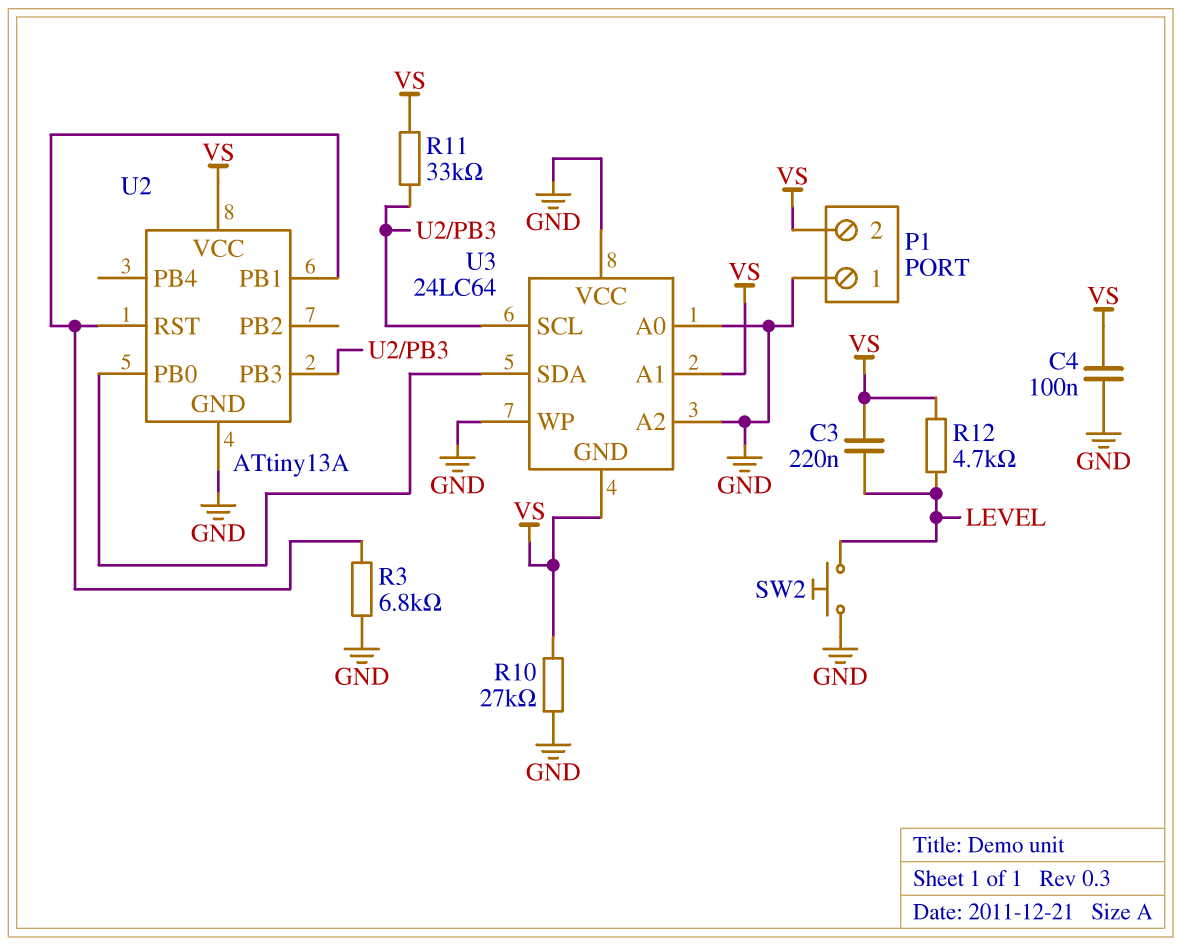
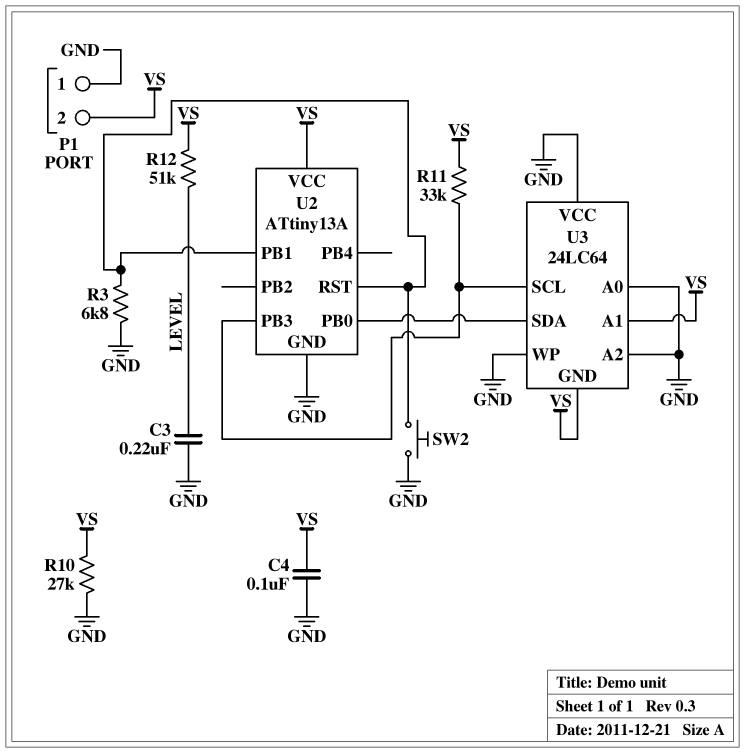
C3: 220nF (LEVEL, VS) -> 220nF (GND, LEVEL)
R12: 4.7k (LEVEL, VS) -> 51k (LEVEL, VS)
SW2: button (GND, LEVEL) -> button (GND, U2/PB1)

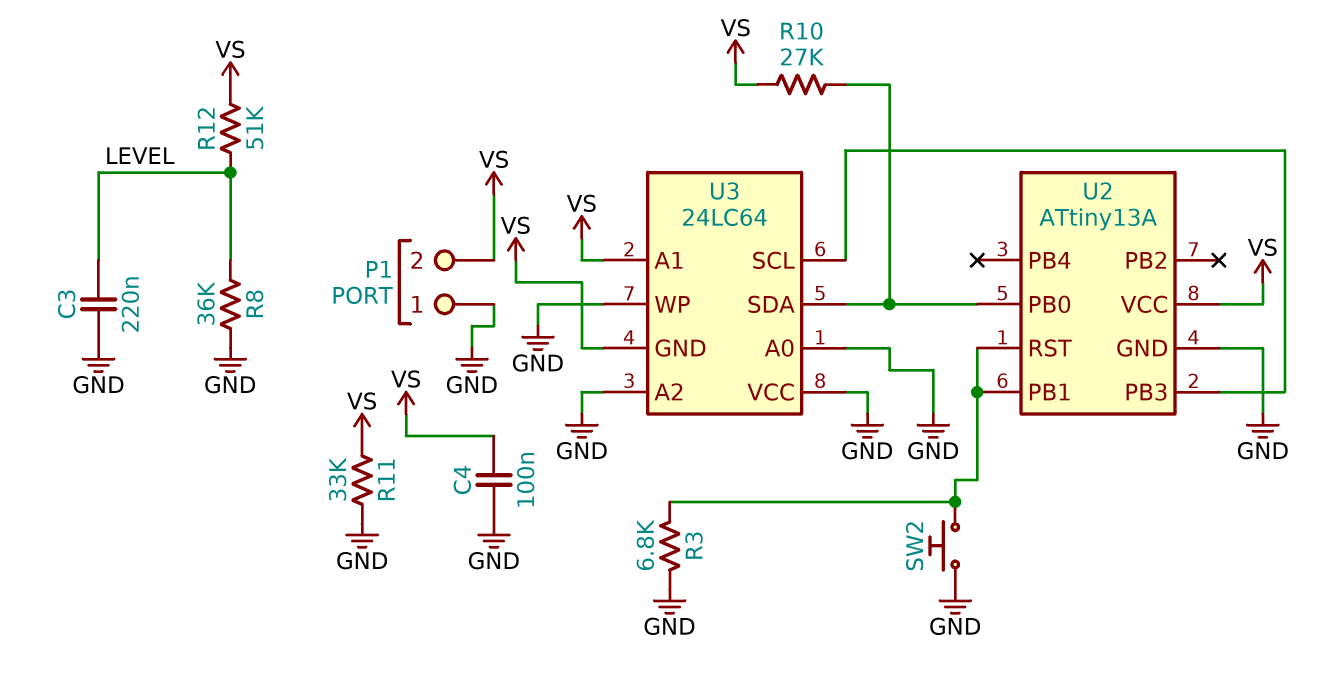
R8: none -> 36k (GND, LEVEL)
R10: 27k (GND, VS) -> 27k (U2/PB0, VS)
R11: 33k (U2/PB3, VS) -> 33k (GND, VS)

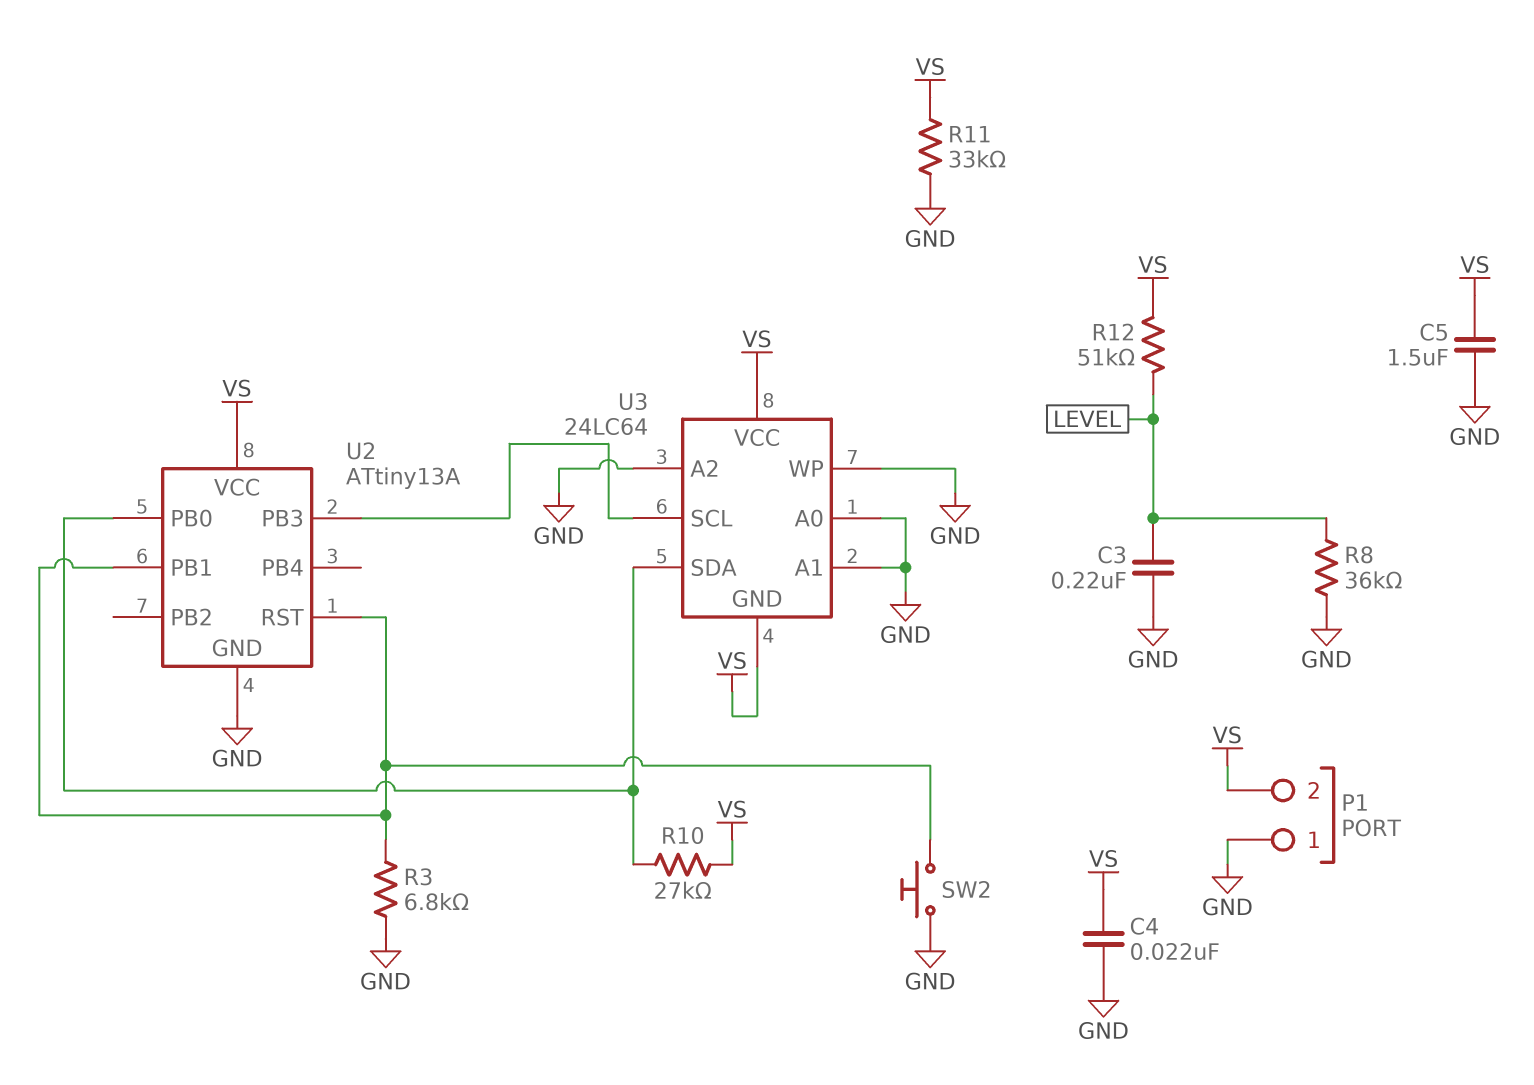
C4: 100nF (GND, VS) -> 22nF (GND, VS)
C5: none -> 1.5uF (GND, VS)
U3 pin A1: VS -> GND
U3 pin VCC: GND -> VS

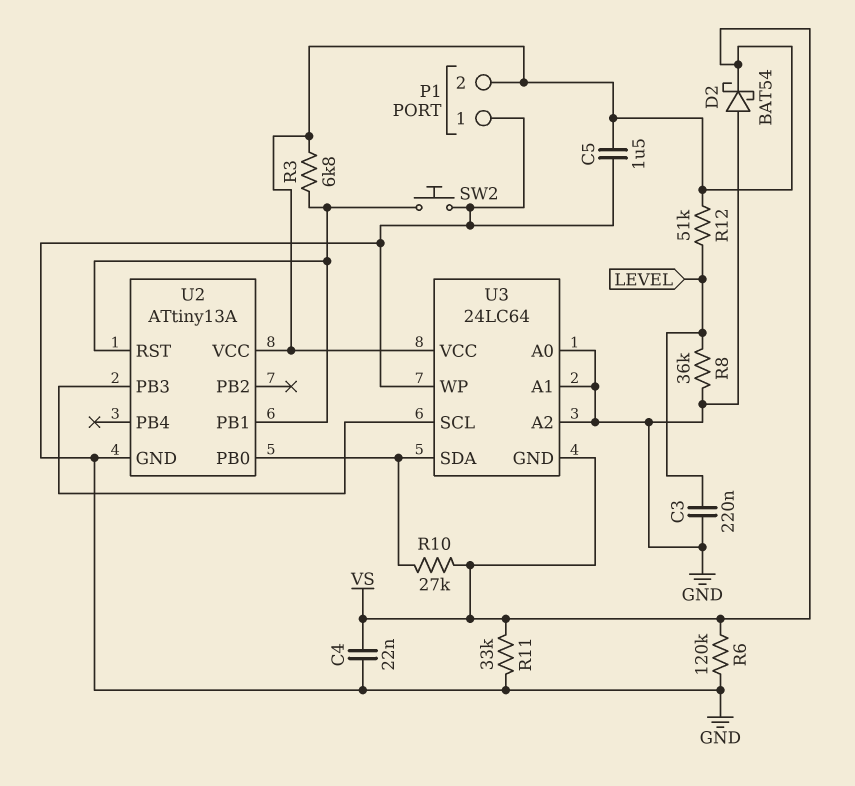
D2: none -> schottky BAT54 (A GND, K VS)
R3: 6.8k (GND, U2/PB1) -> 6.8k (U2/PB1, VS)
R6: none -> 120k (GND, VS)

